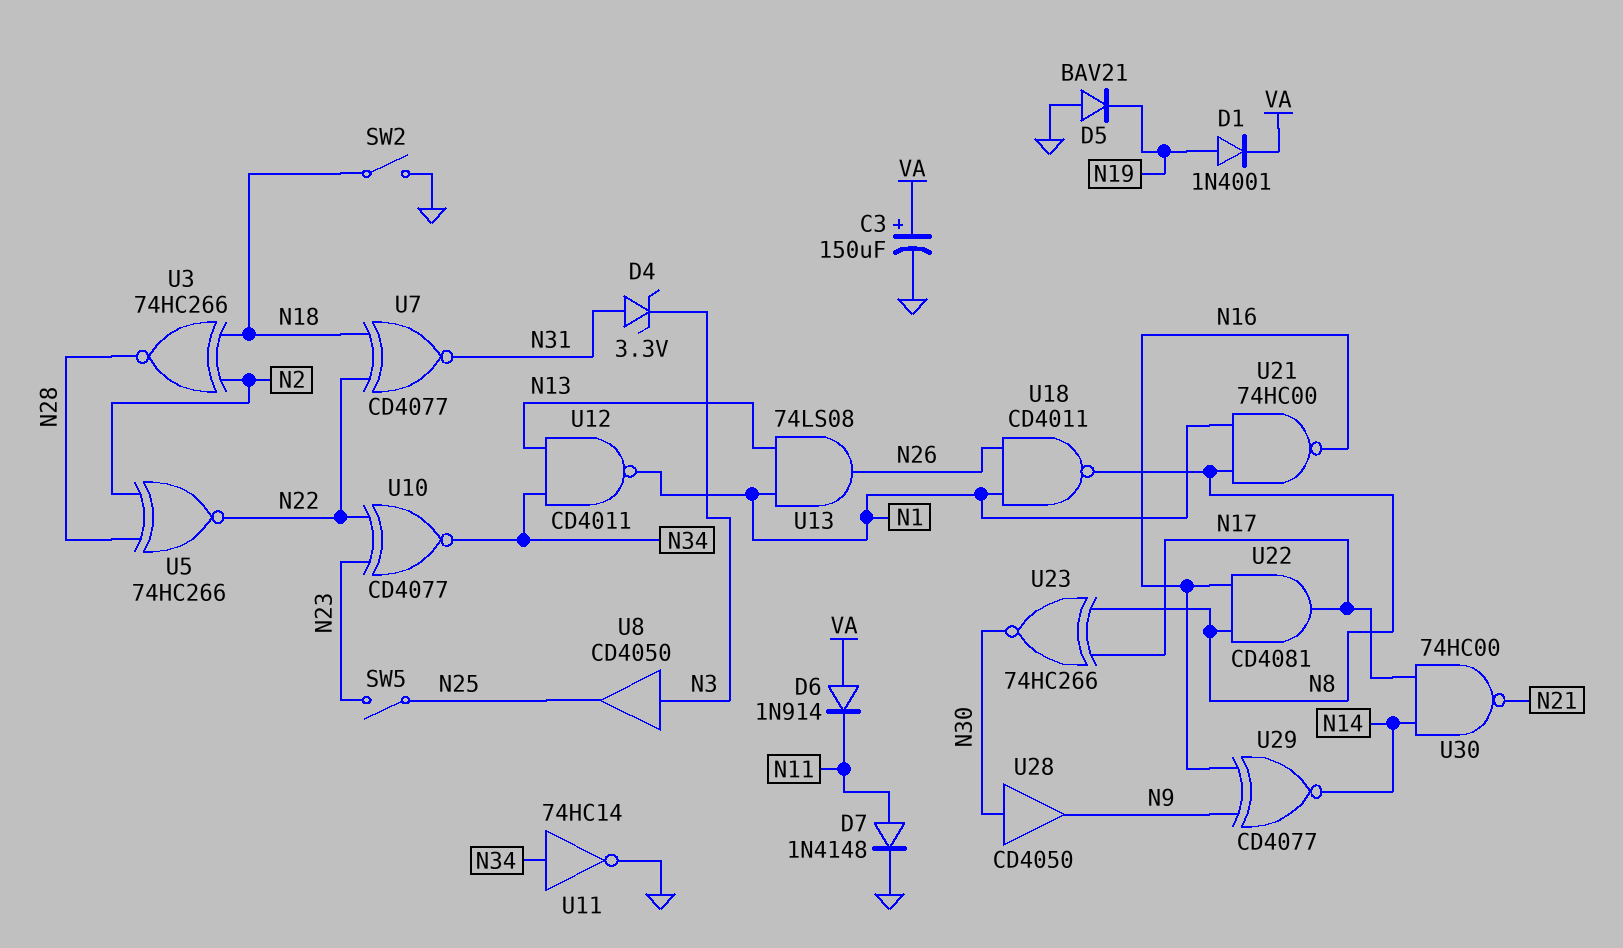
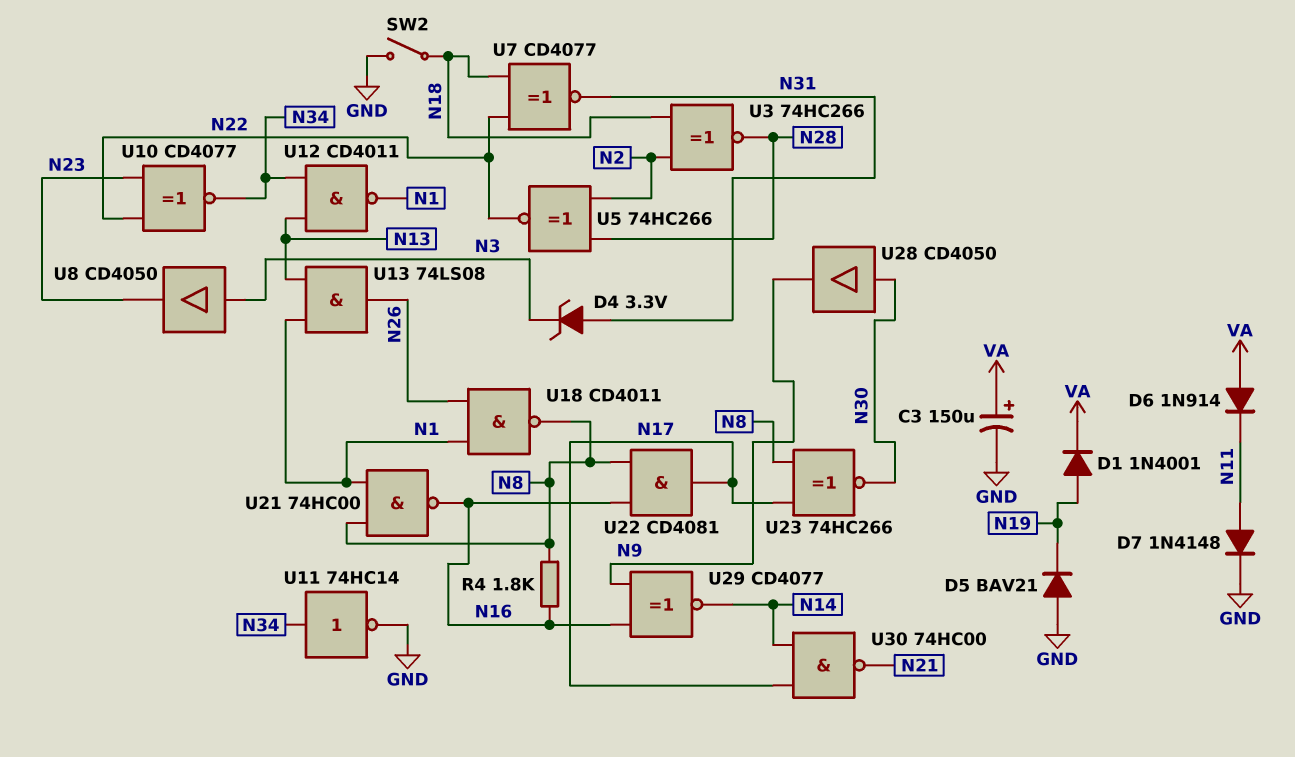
R4: none -> 1.8k (N8, N16)
SW5: switch (N23, N25) -> none
U8: buffer CD4050 (in N3, out N25) -> buffer CD4050 (in N3, out N23)

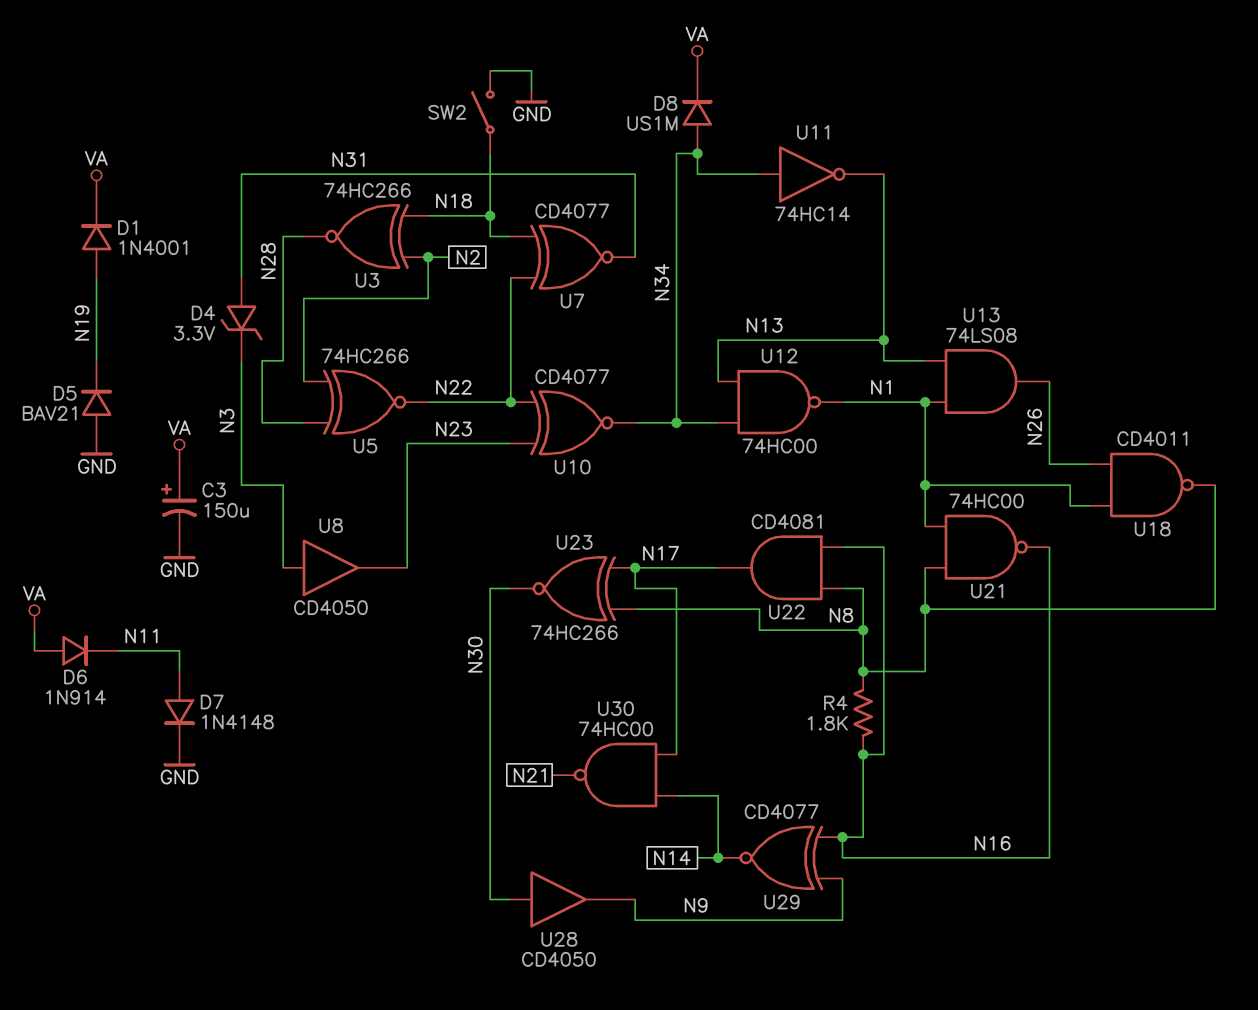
D8: none -> diode US1M (A N34, K VA)
U11: NOT 74HC14 (in N34, out GND) -> NOT 74HC14 (in N34, out N13)
U12: NAND CD4011 (in N13, in N34, out N1) -> NAND 74HC00 (in N13, in N34, out N1)

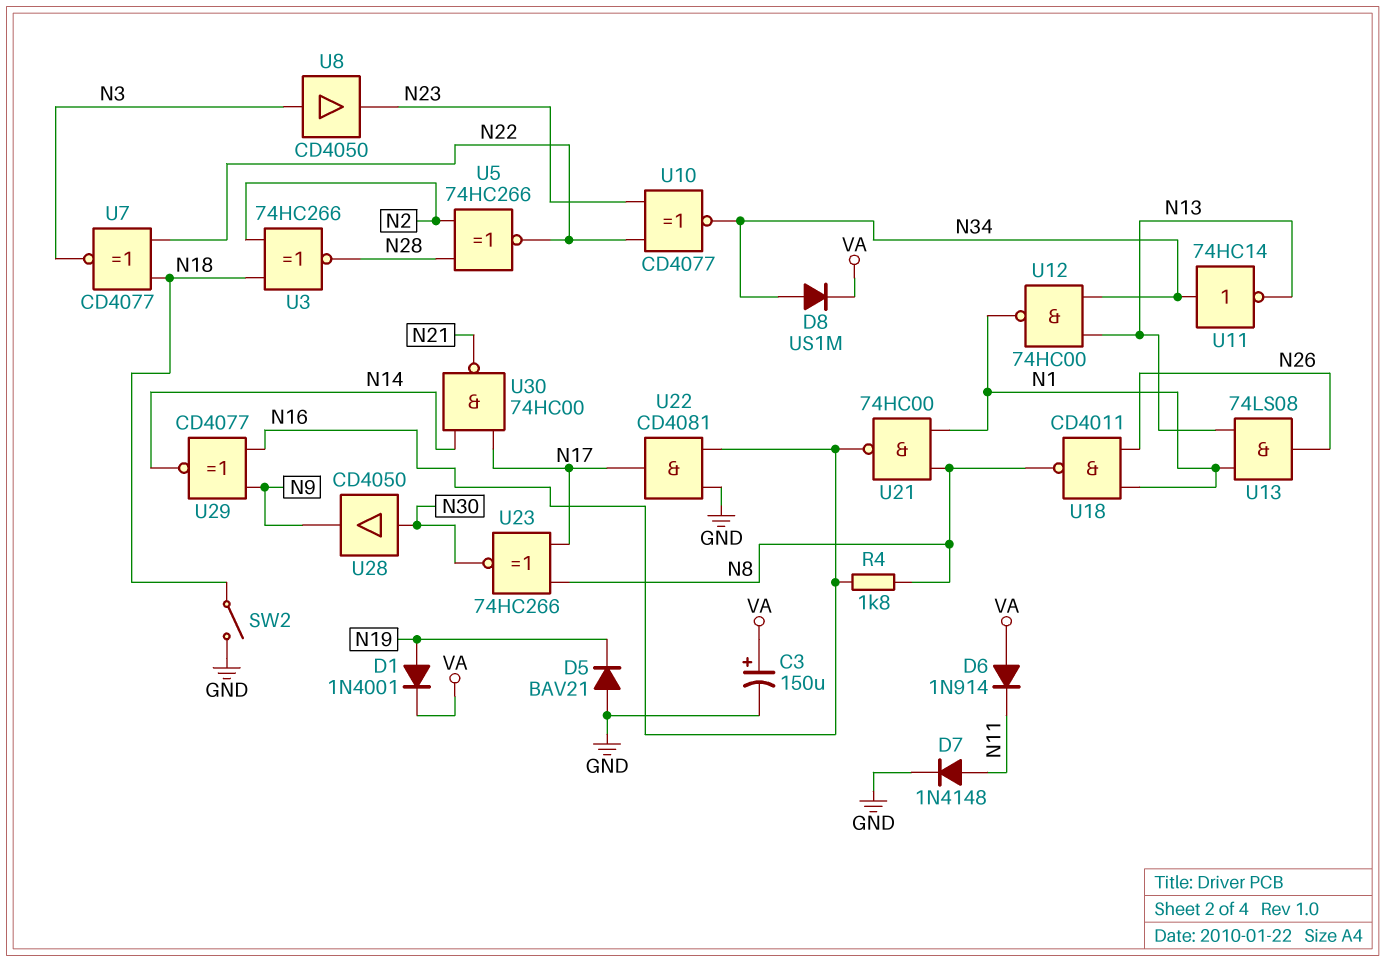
D4: zener 3.3V (A N31, K N3) -> none
U7: XNOR CD4077 (in N18, in N22, out N31) -> XNOR CD4077 (in N18, in N22, out N3)
U22: AND CD4081 (in N8, in N16, out N17) -> AND CD4081 (in GND, in N16, out N17)

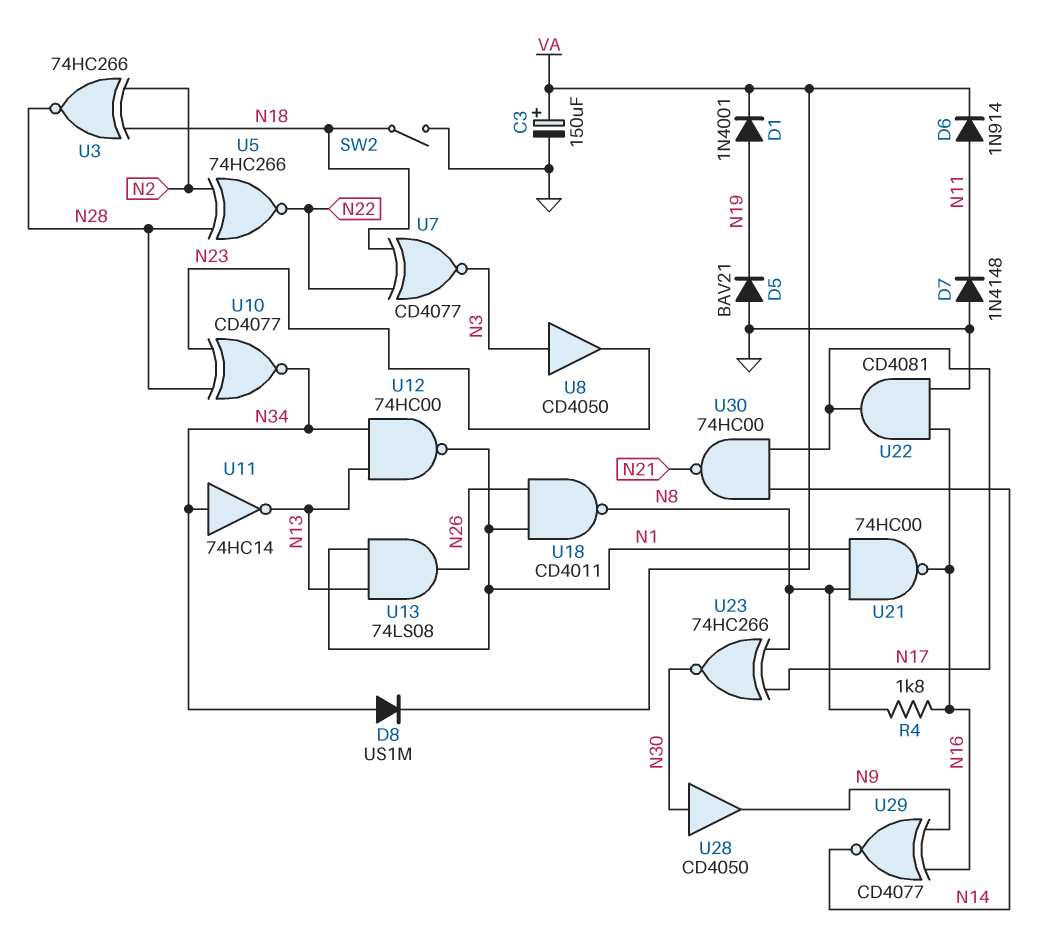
D6: diode 1N914 (A VA, K N11) -> diode 1N914 (A N11, K VA)
D7: diode 1N4148 (A N11, K GND) -> diode 1N4148 (A GND, K N11)
U10: XNOR CD4077 (in N22, in N23, out N34) -> XNOR CD4077 (in N23, in N28, out N34)

